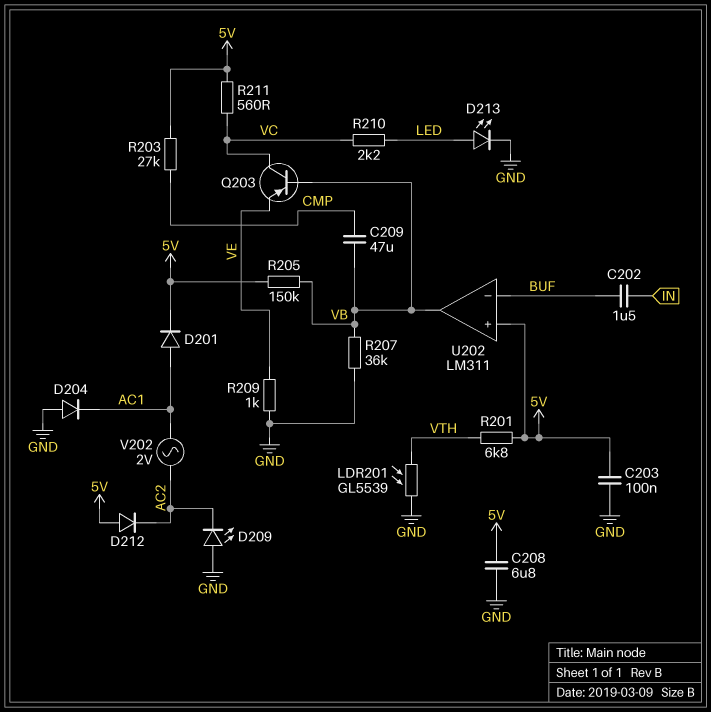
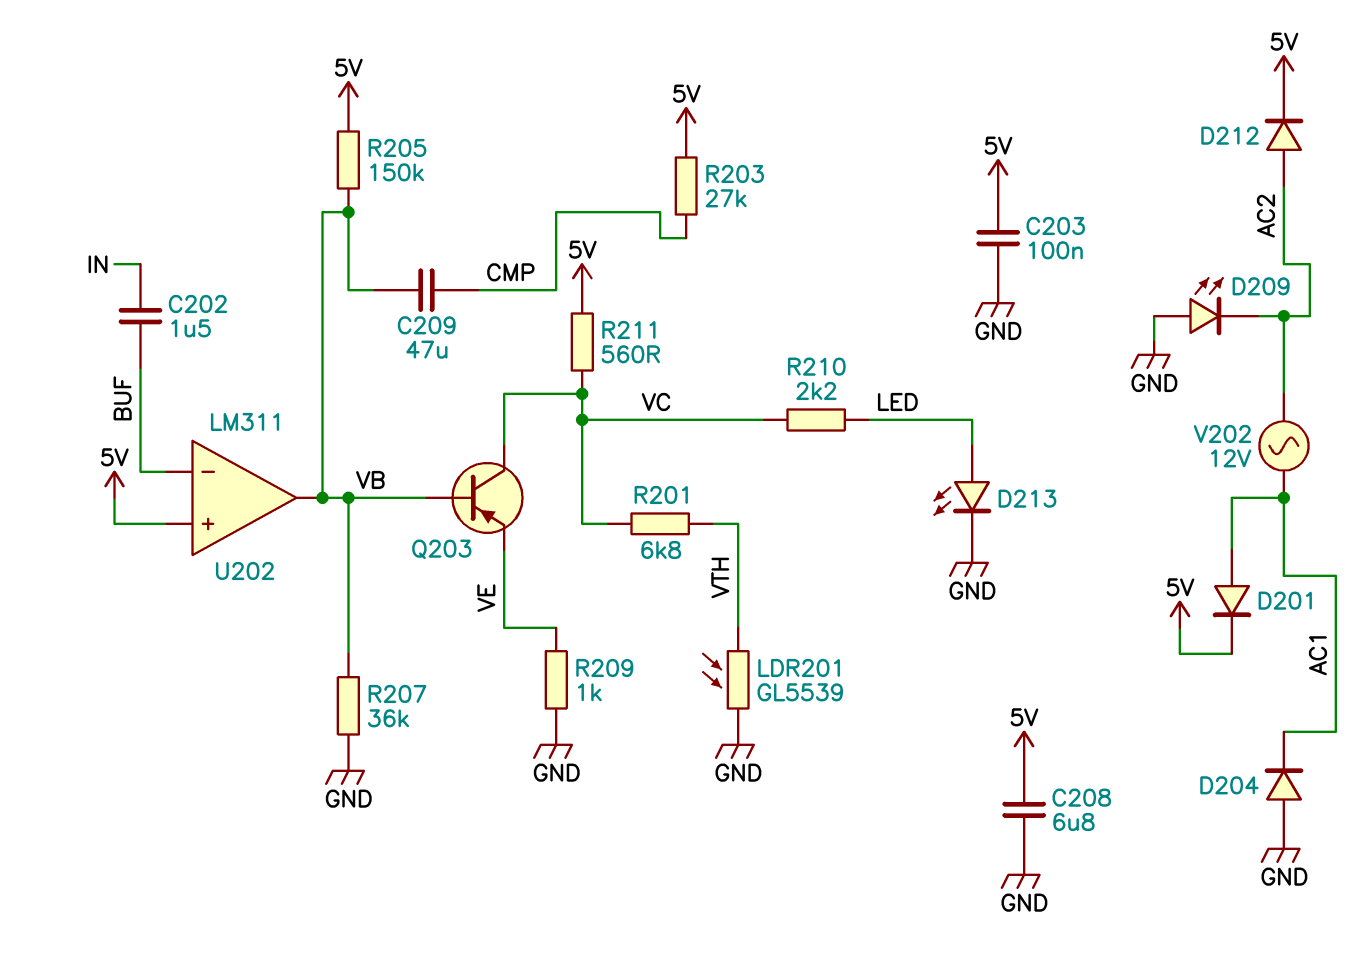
D212: diode (A 5V, K AC2) -> diode (A AC2, K 5V)
R201: 6.8k (5V, VTH) -> 6.8k (VC, VTH)
V202: AC 2V (AC1, AC2) -> AC 12V (AC1, AC2)

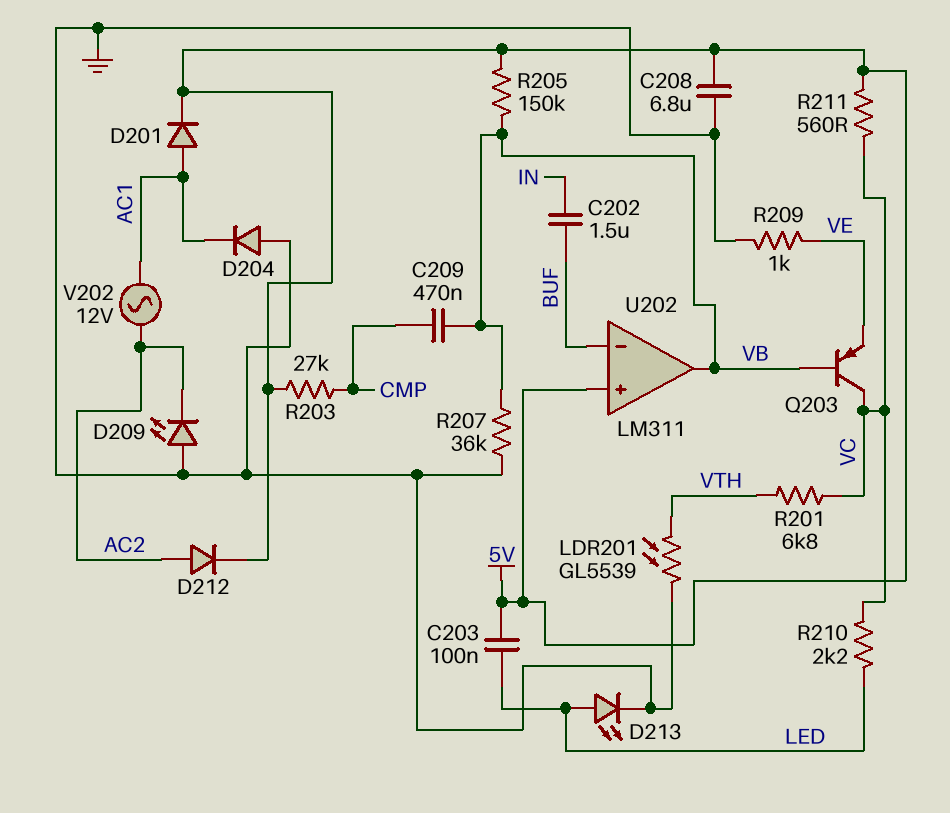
C203: 100nF (5V, GND) -> 100nF (5V, LED)
C209: 47uF (CMP, VB) -> 470nF (CMP, VB)

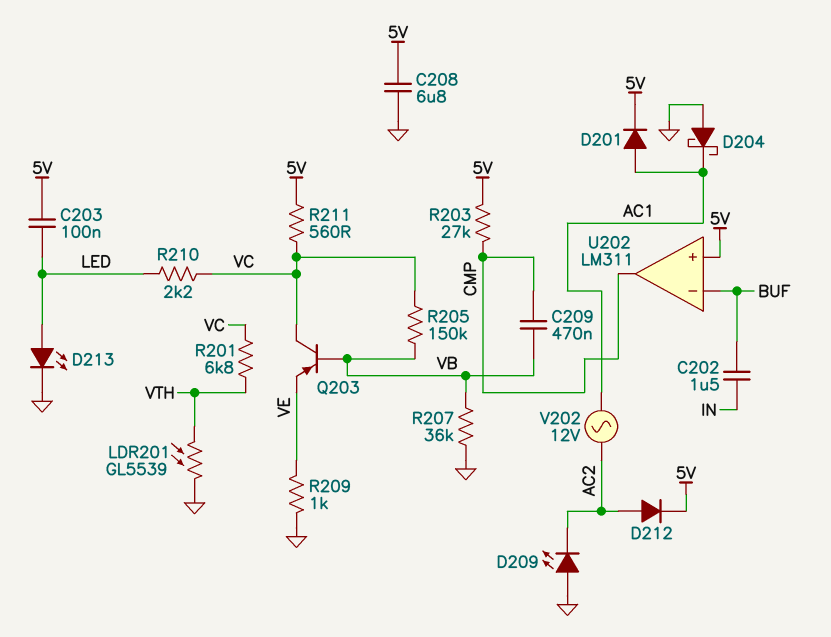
D204: diode (A GND, K AC1) -> schottky (A GND, K AC1)
R205: 150k (5V, VB) -> 150k (VB, VC)
U202 pin out: VB -> CMP

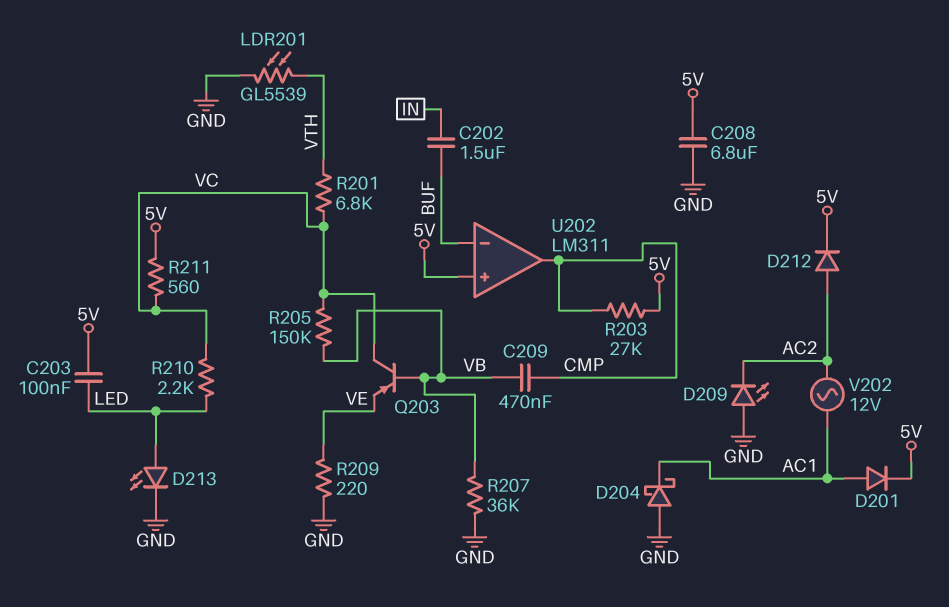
R209: 1k (GND, VE) -> 220 (GND, VE)

